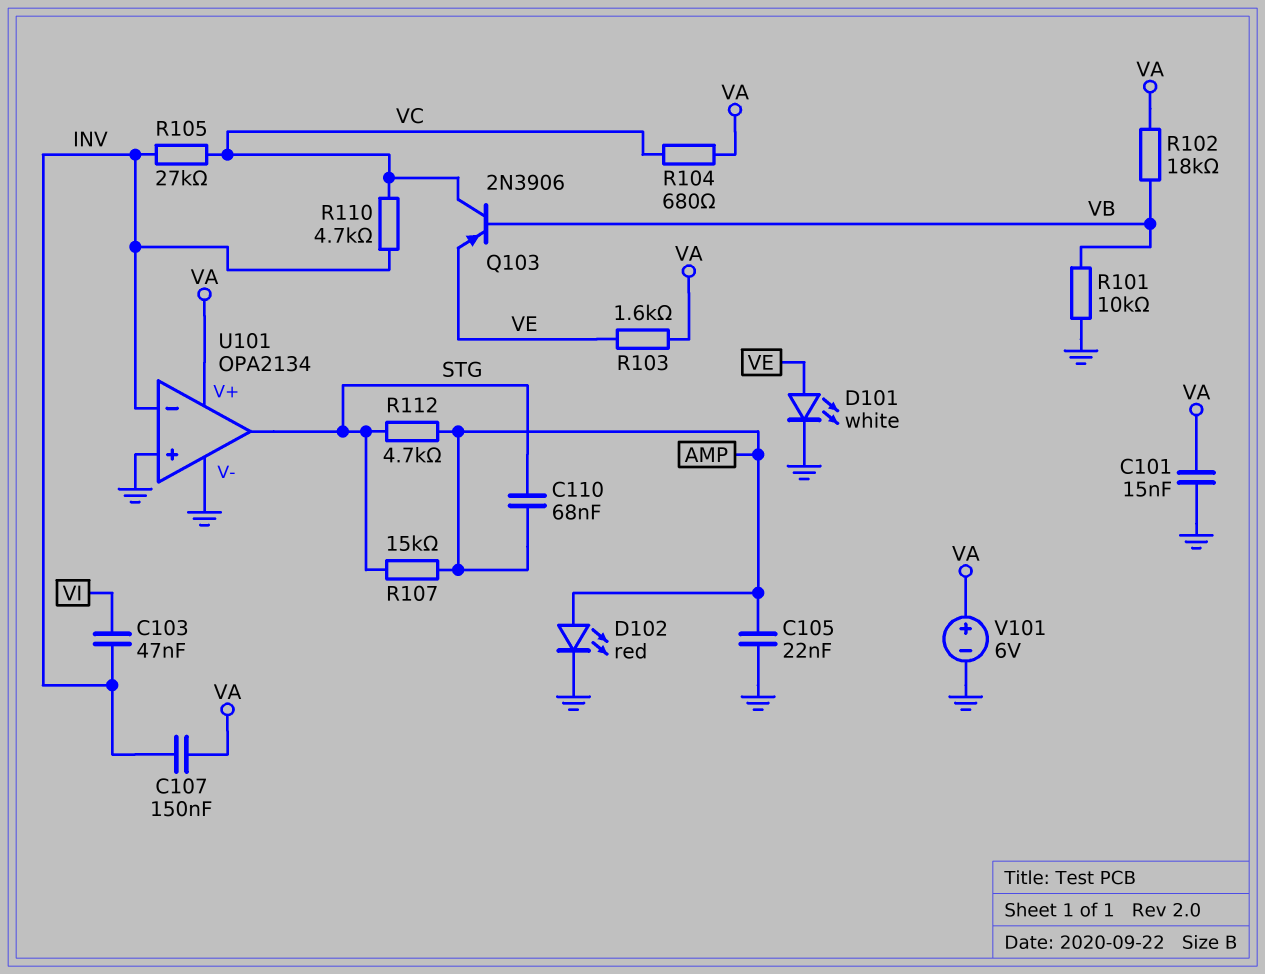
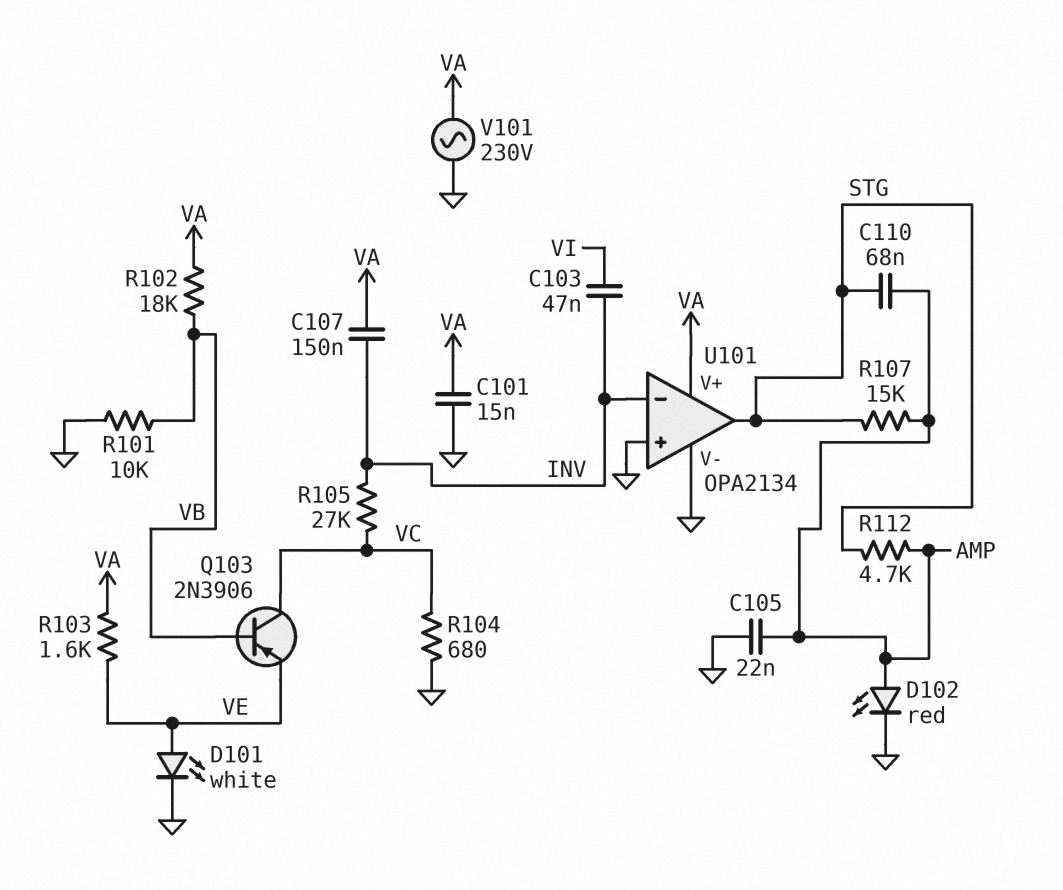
R104: 680 (VA, VC) -> 680 (GND, VC)
R110: 4.7k (INV, VC) -> none
V101: 6V (plus VA, minus GND) -> AC 230V (GND, VA)

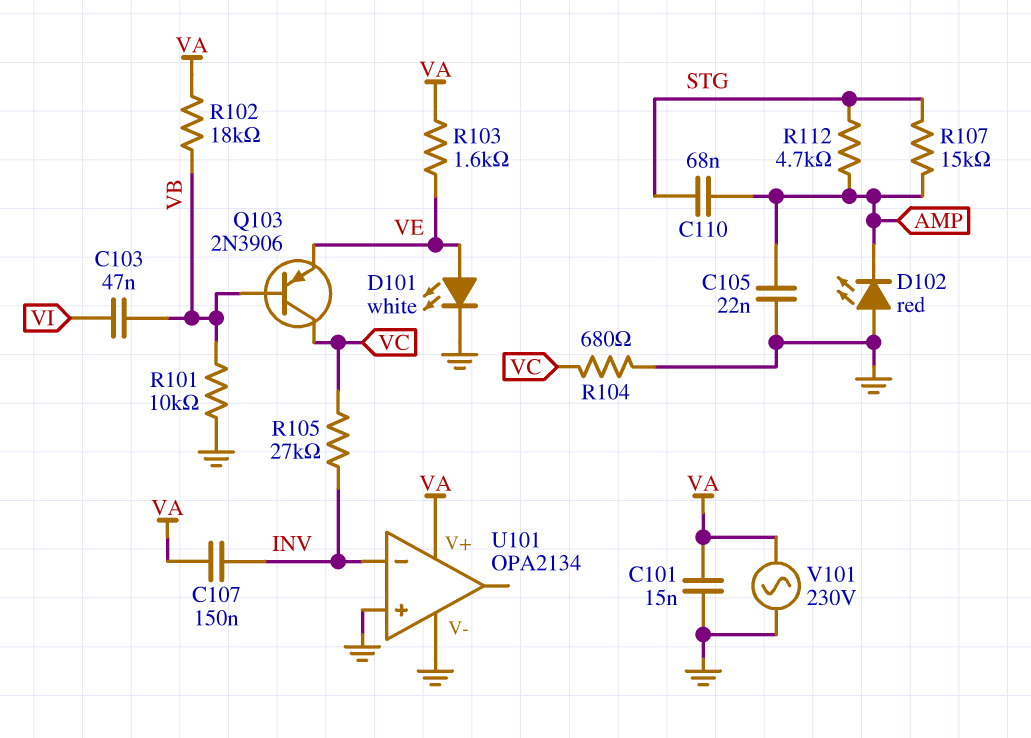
C103: 47nF (INV, VI) -> 47nF (VB, VI)
D102: LED red (A AMP, K GND) -> LED red (A GND, K AMP)
U101 pin out: STG -> none

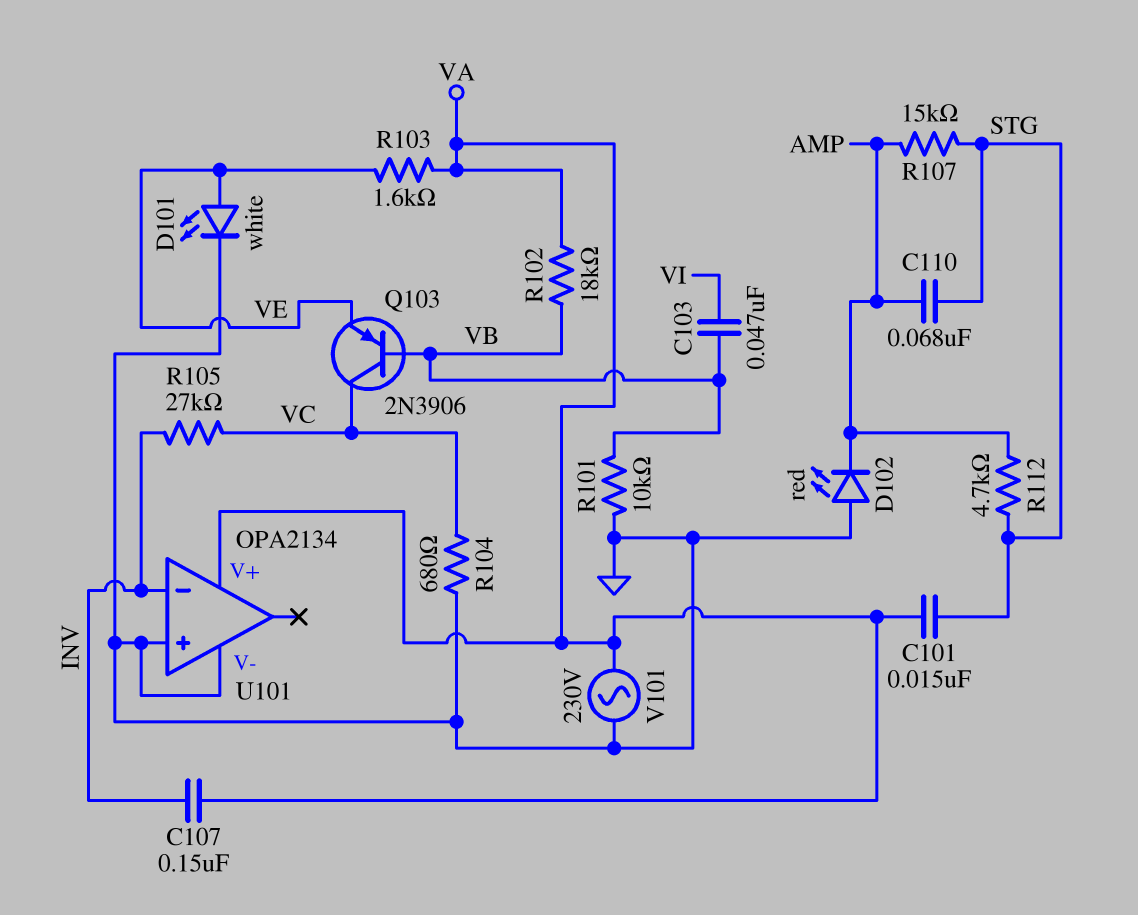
C101: 15nF (GND, VA) -> 15nF (STG, VA)
C105: 22nF (AMP, GND) -> none

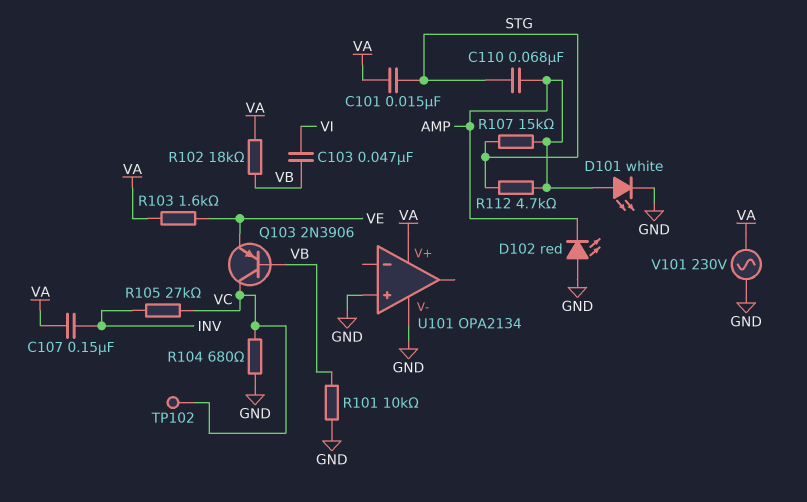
D101: LED white (A VE, K GND) -> LED white (A AMP, K GND)
TP102: none -> test point (VC)
U101 pin in-: INV -> none

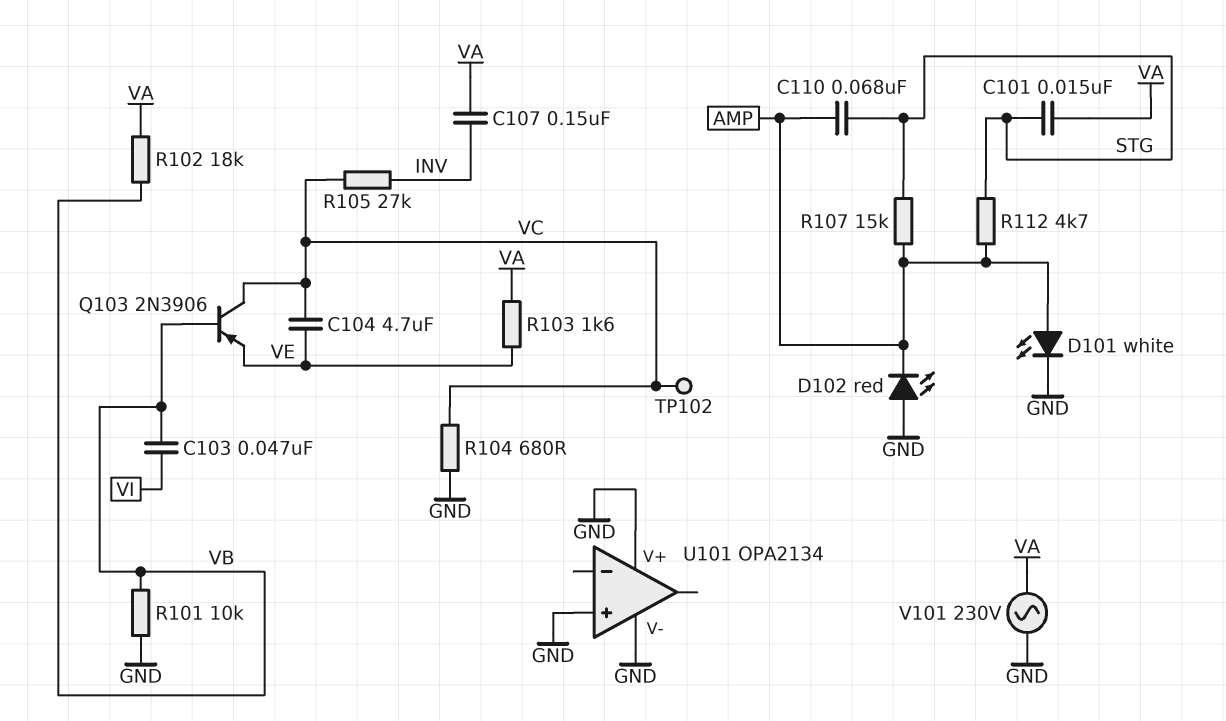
C104: none -> 4.7uF (VC, VE)
U101 pin V+: VA -> GND

